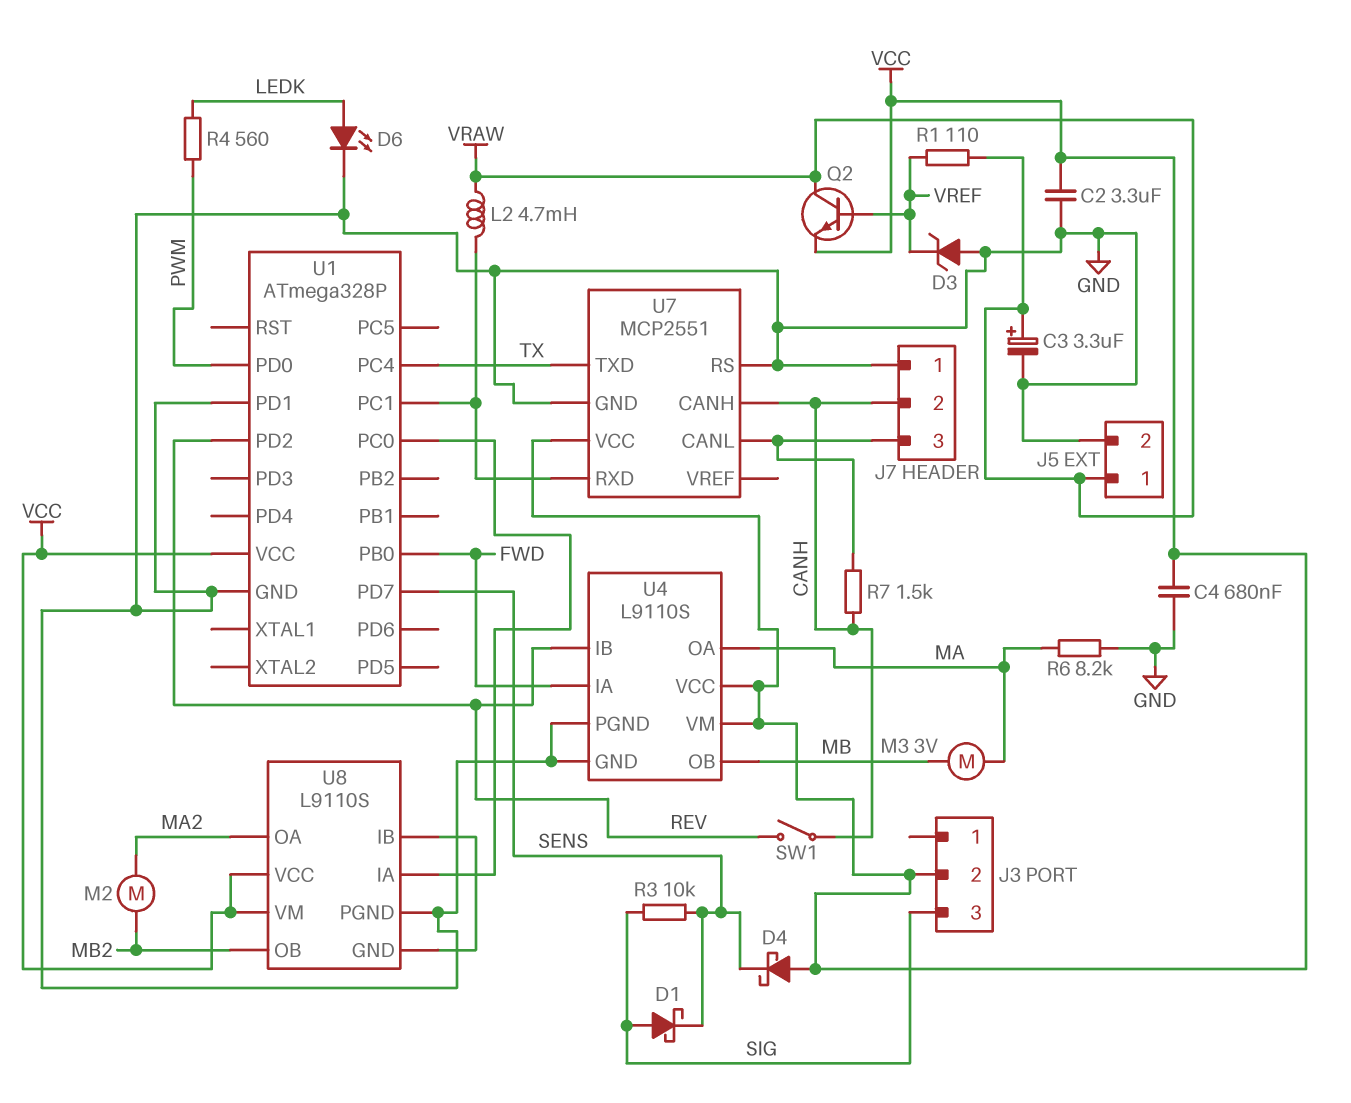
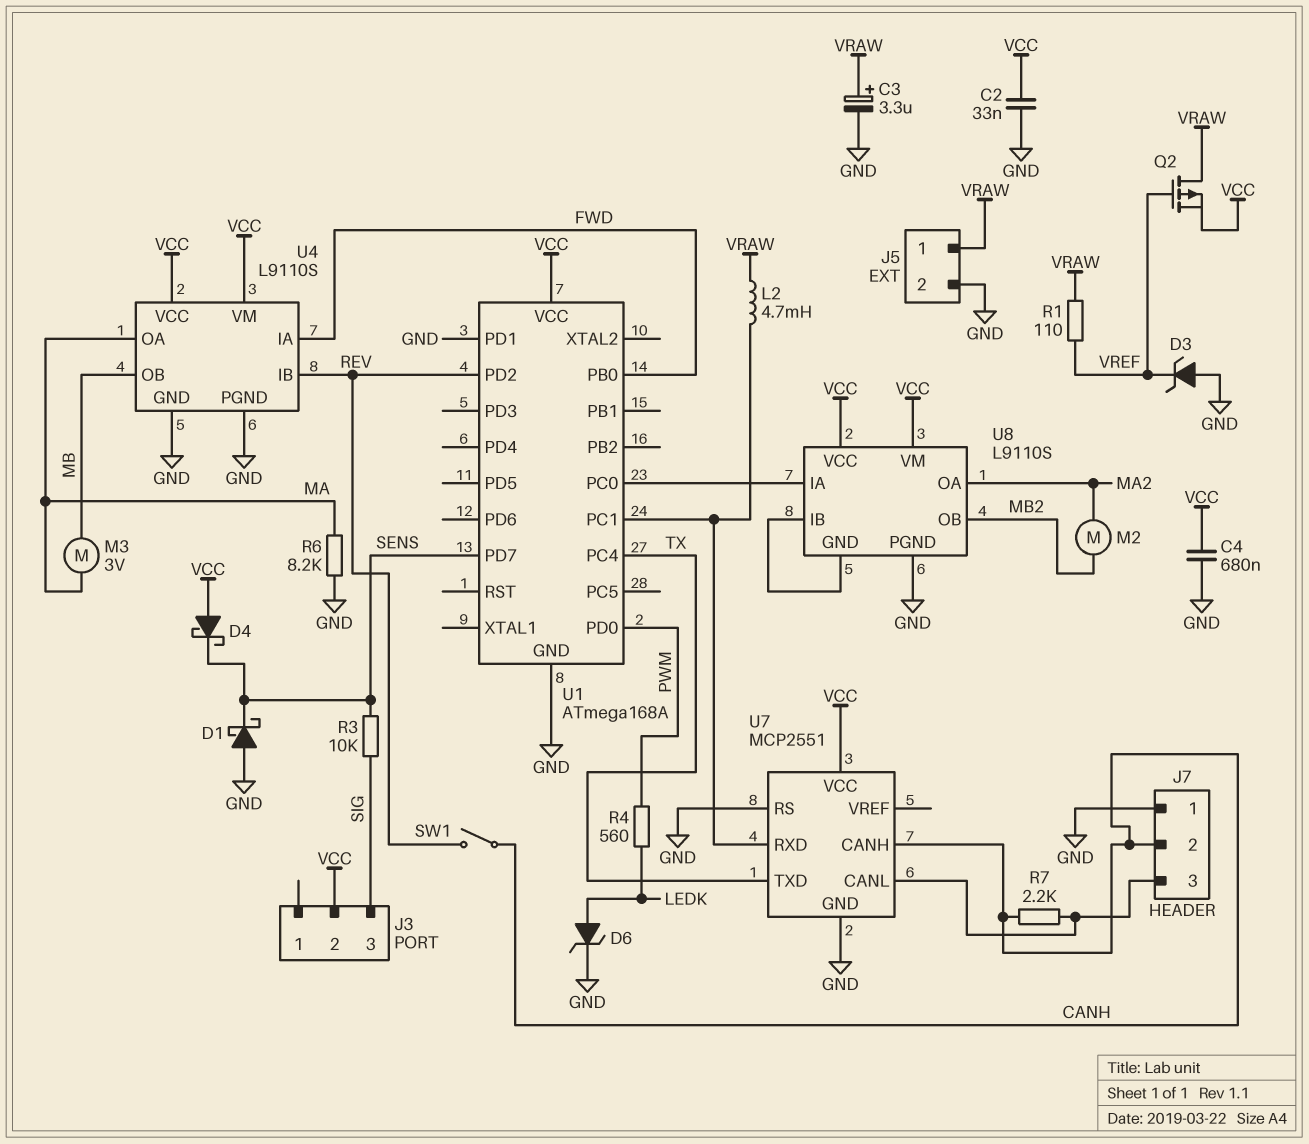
C2: 3.3uF (GND, VCC) -> 33nF (GND, VCC)
D1: schottky (A SIG, K SENS) -> schottky (A GND, K SENS)
D6: LED (A LEDK, K GND) -> zener (A LEDK, K GND)
Q2: NPN (B VREF, C VRAW, E VCC) -> PMOS (G VREF, D VRAW, S VCC)
R7: 1.5k (CANH, J7/3) -> 2.2k (CANH, J7/3)
U1: ATmega328P -> ATmega168A

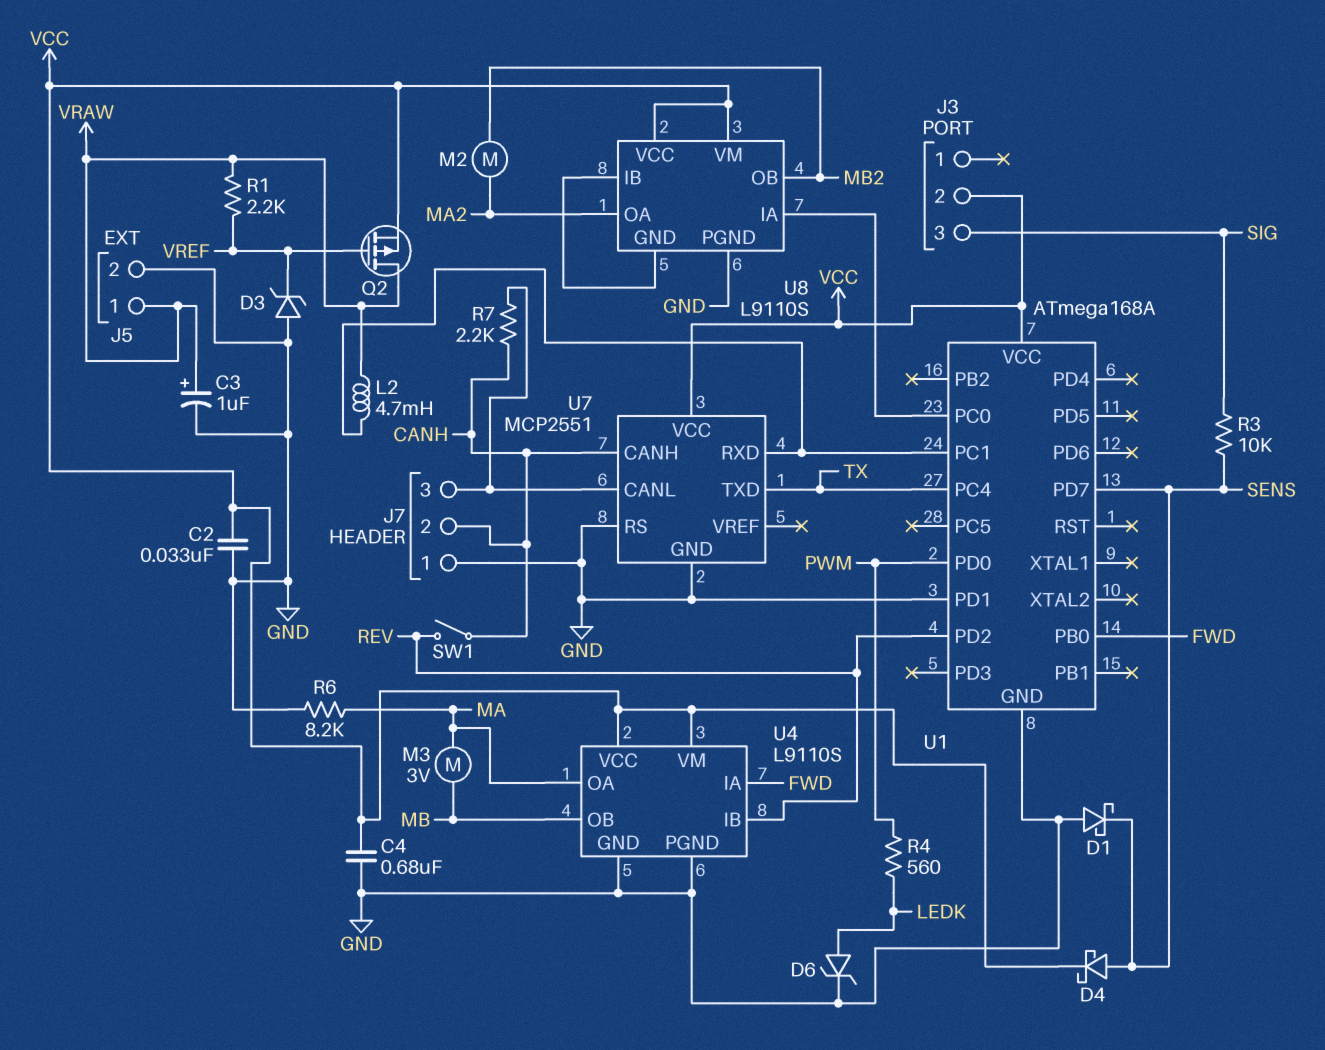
C3: 3.3uF (plus VRAW, minus GND) -> 1uF (plus VRAW, minus GND)
D4: schottky (A VCC, K SENS) -> schottky (A SENS, K VCC)
R1: 110 (VRAW, VREF) -> 2.2k (VRAW, VREF)

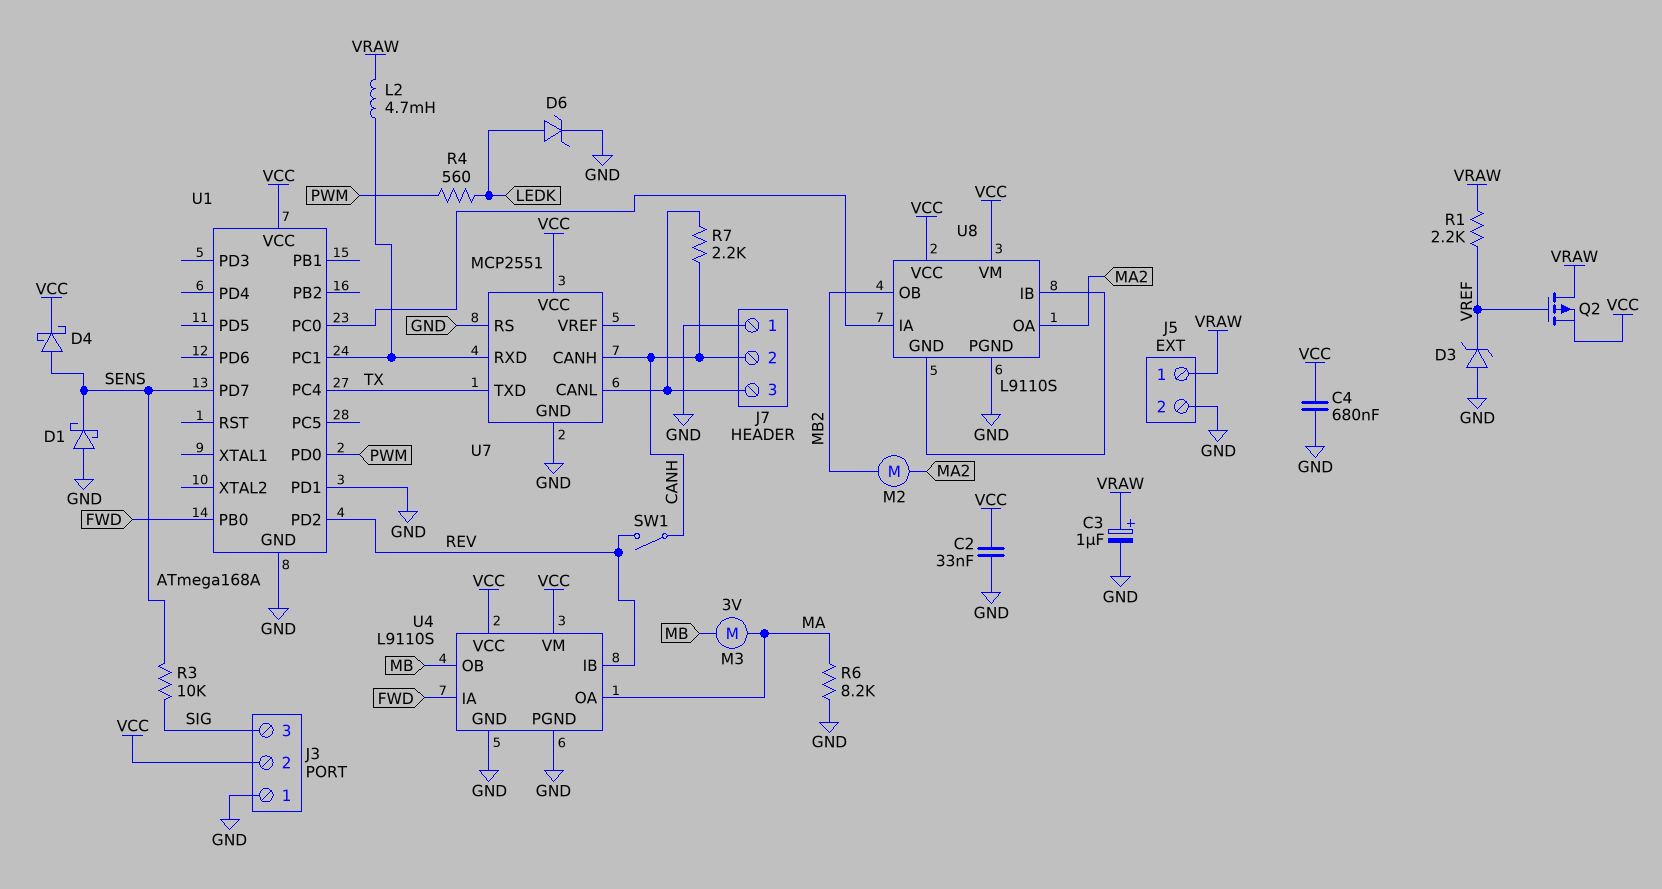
J3 pin 1: none -> GND

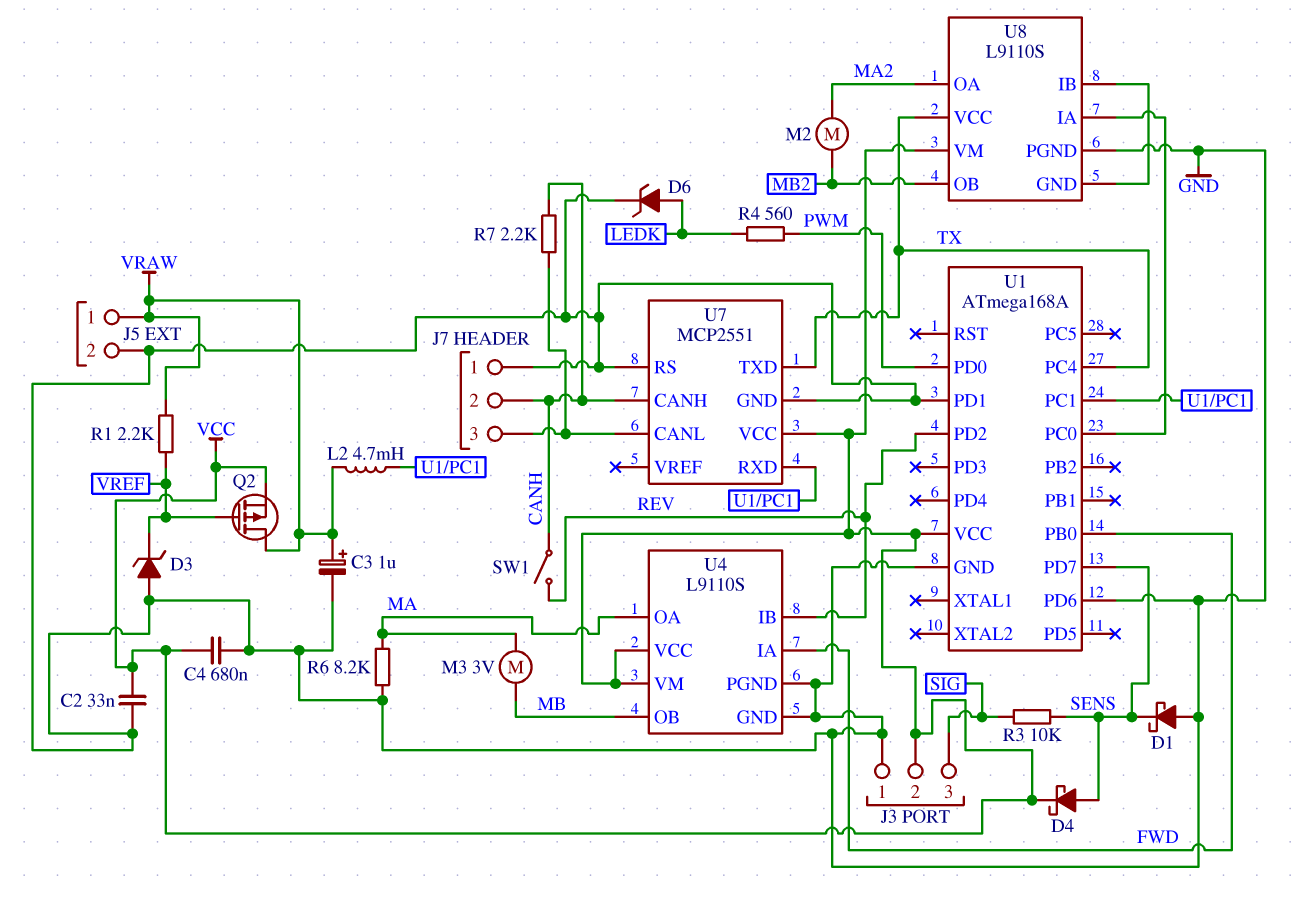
U1 pin PD6: none -> GND
U8 pin VCC: VCC -> TX

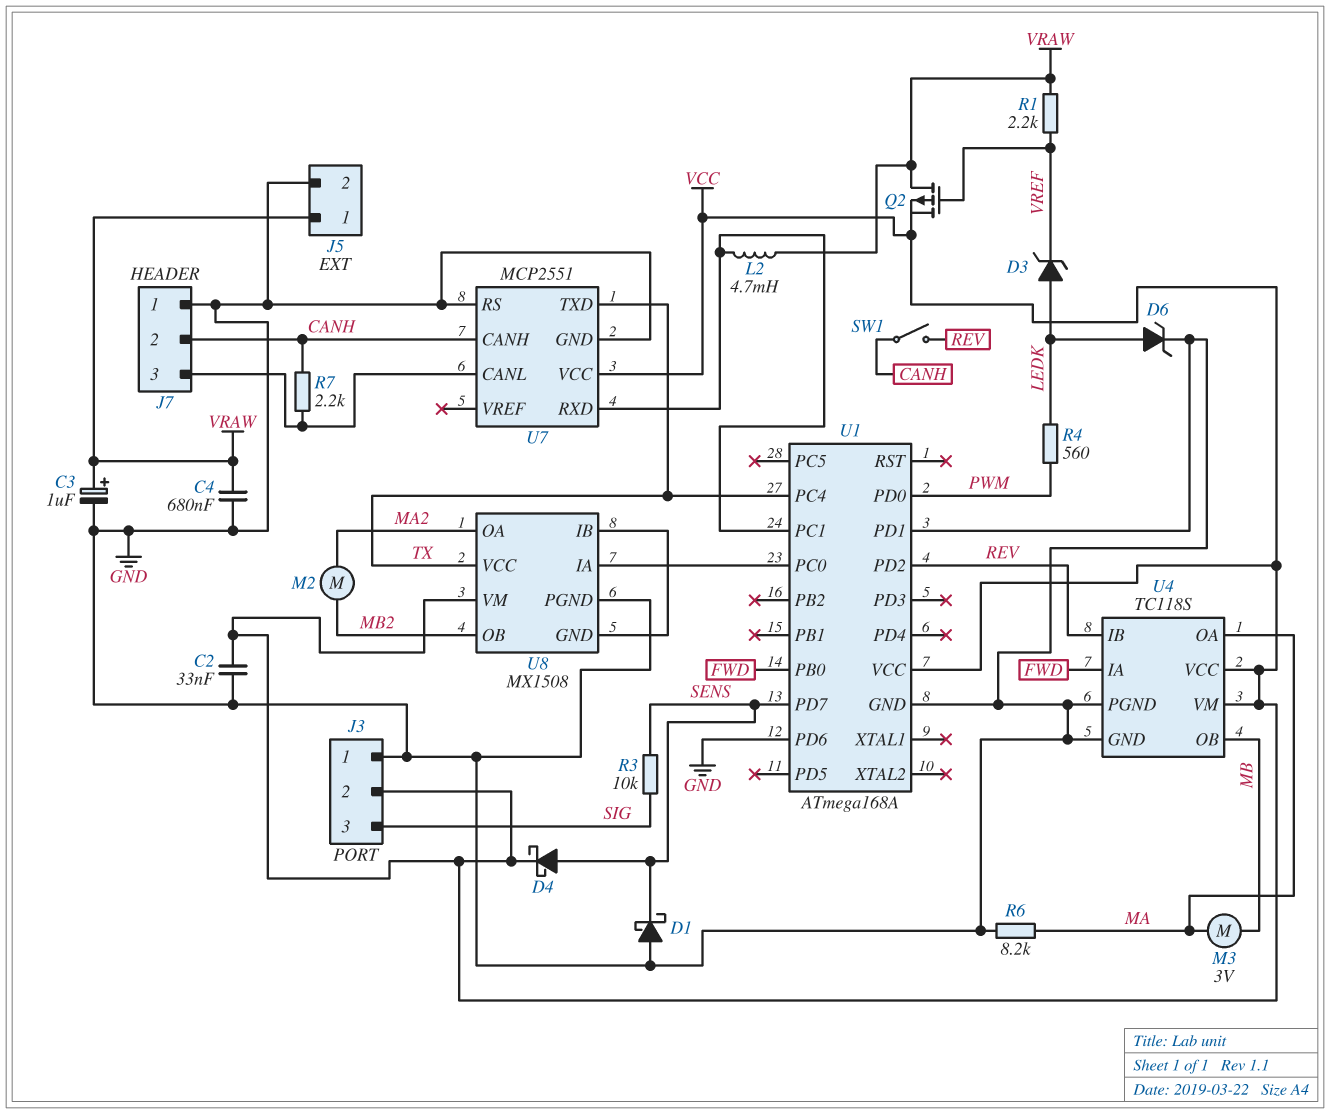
C4: 680nF (GND, VCC) -> 680nF (GND, VRAW)
D3: zener (A GND, K VREF) -> zener (A LEDK, K VREF)
U4: L9110S -> TC118S
U8: L9110S -> MX1508

